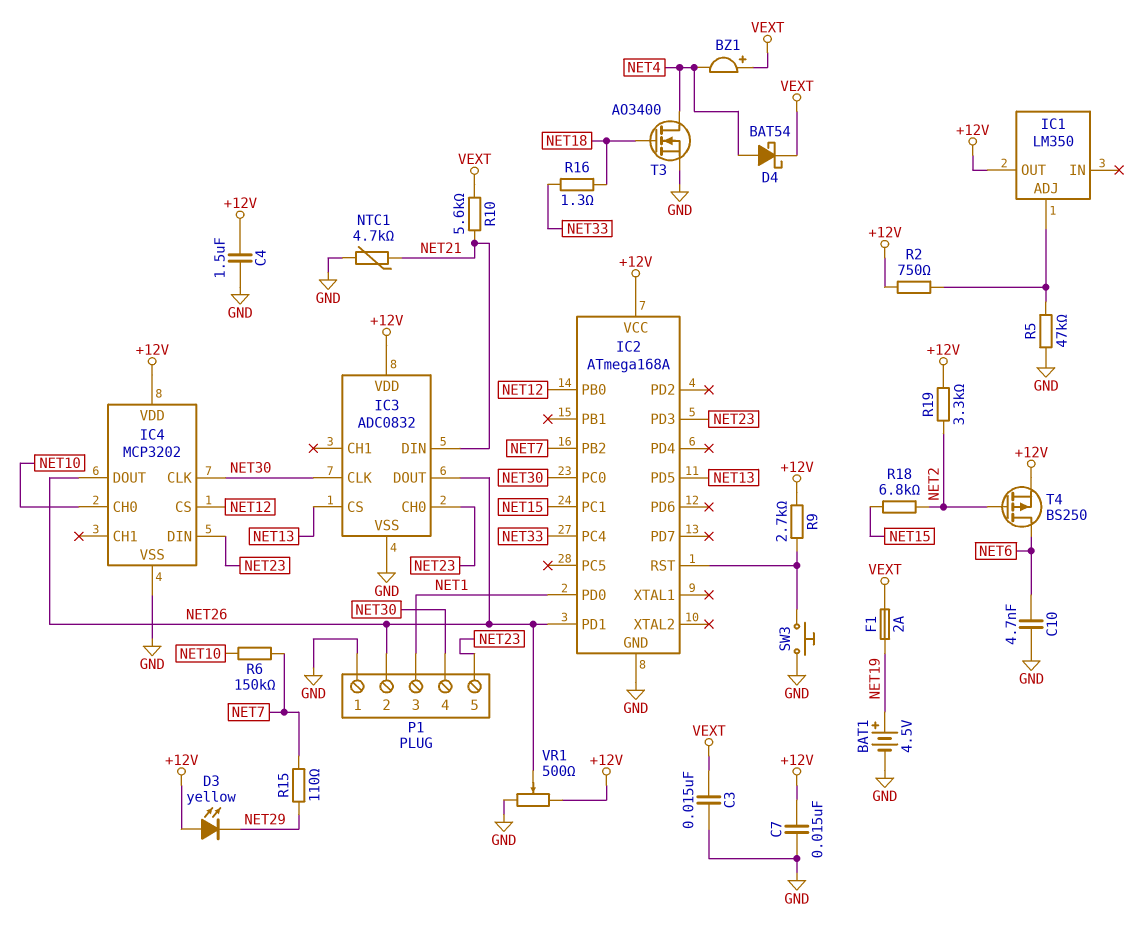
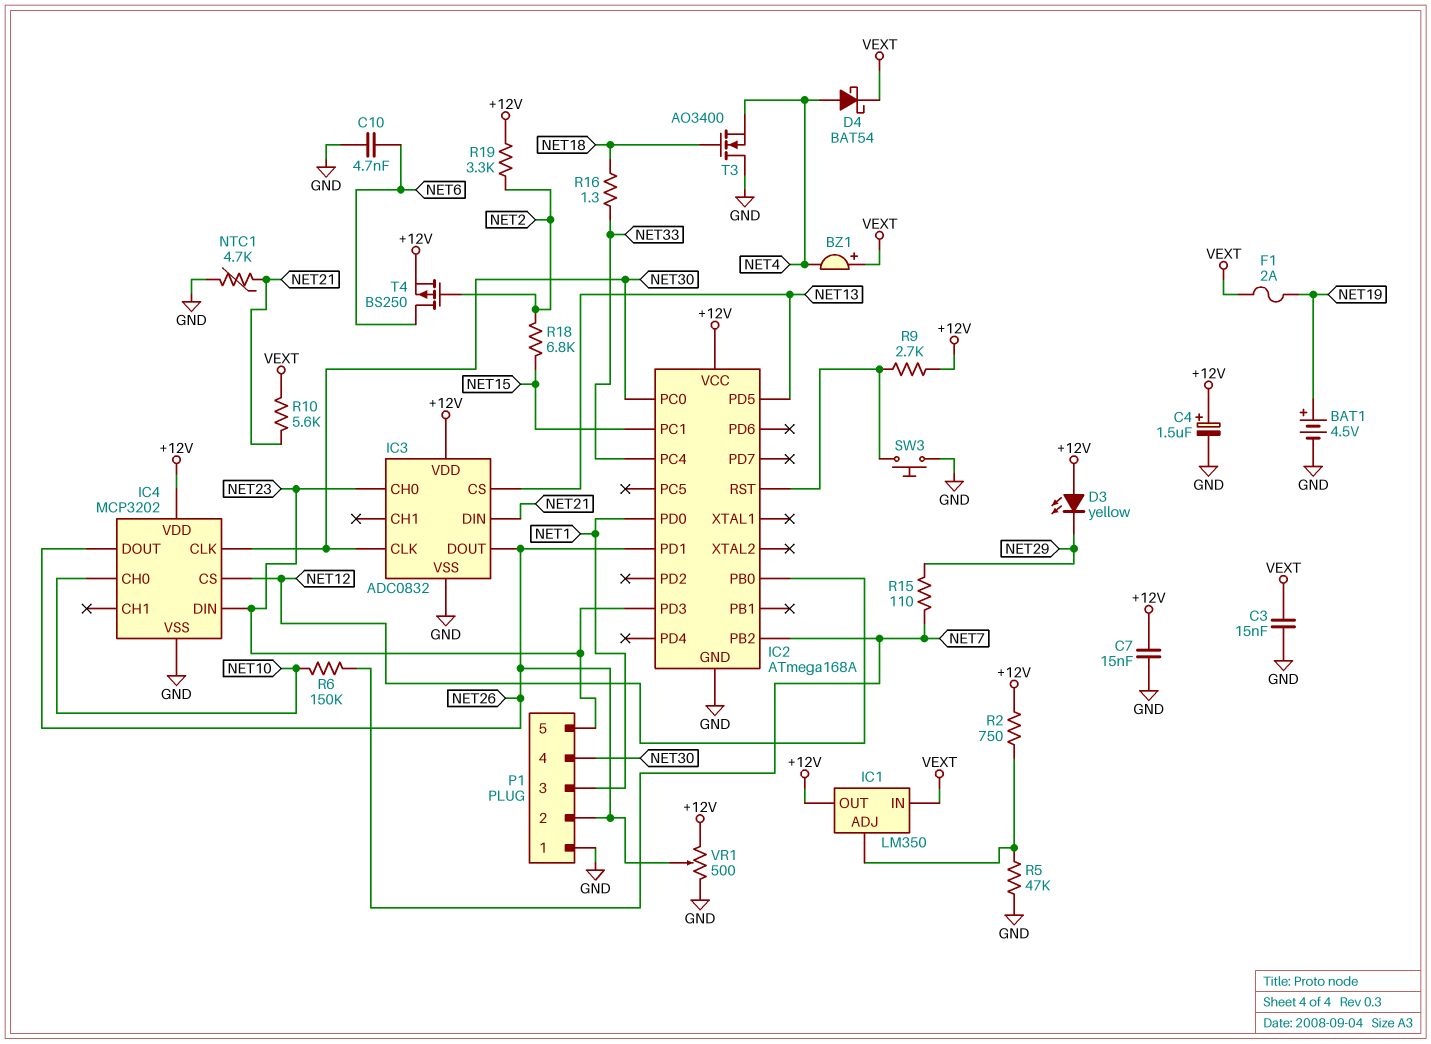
C4: 1.5uF (+12V, GND) -> 1.5uF (plus +12V, minus GND)
IC1 pin IN: none -> VEXT
T3: NMOS AO3400 (G NET18, D NET4, S GND) -> NMOS AO3400 (G NET18, D GND, S NET4)

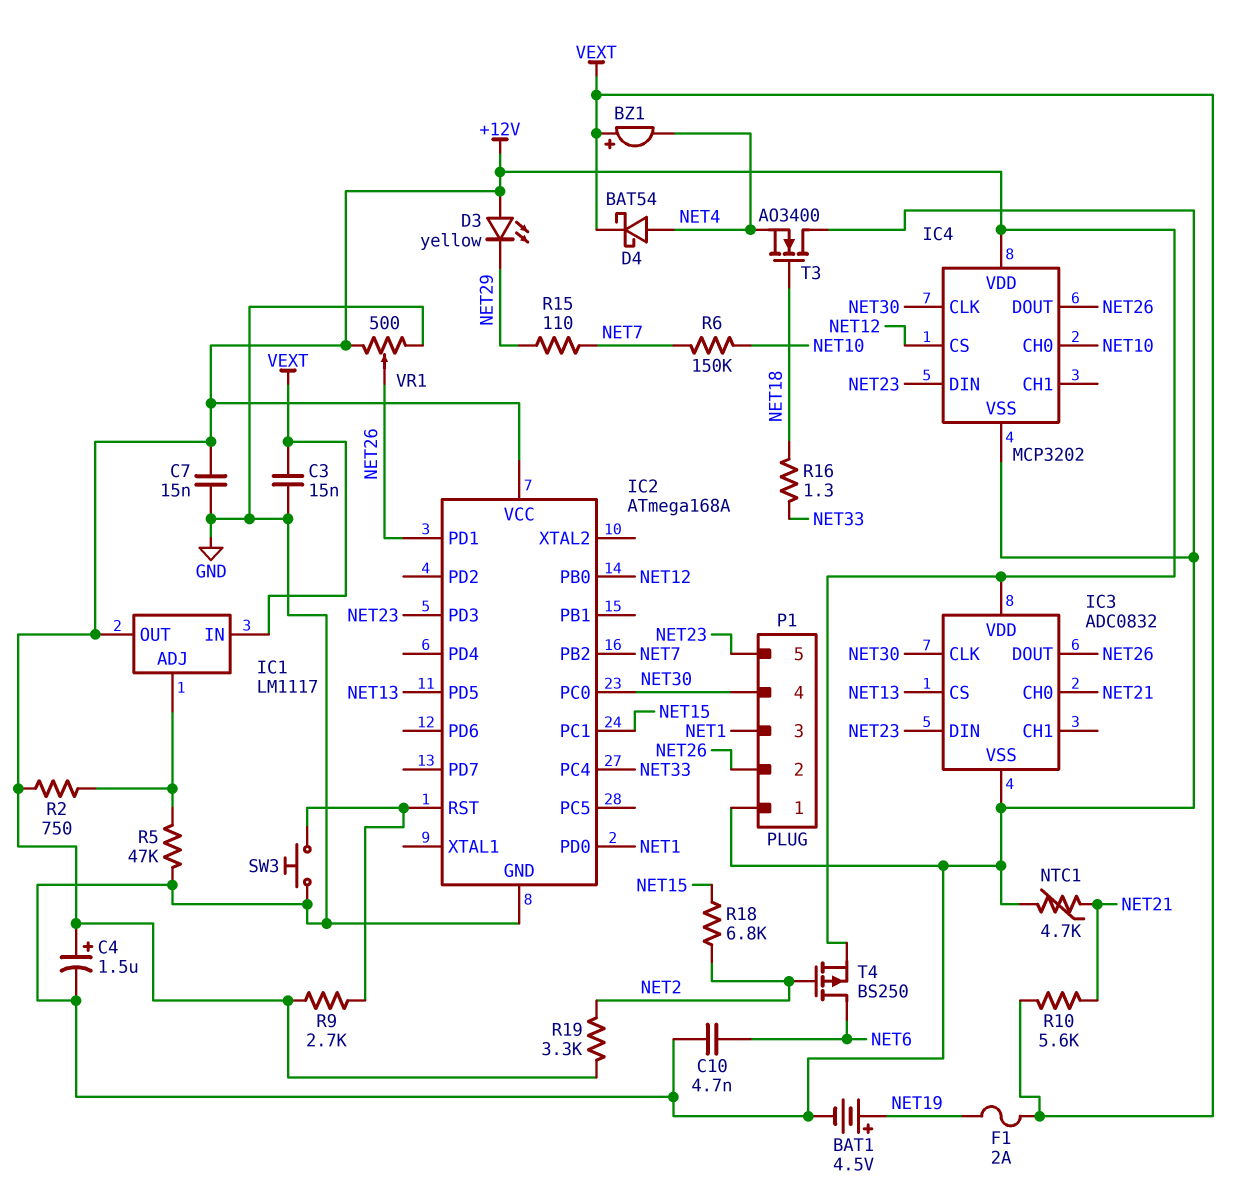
IC1: LM350 -> LM1117
IC3 pin CH0: NET23 -> NET21
IC3 pin DIN: NET21 -> NET23

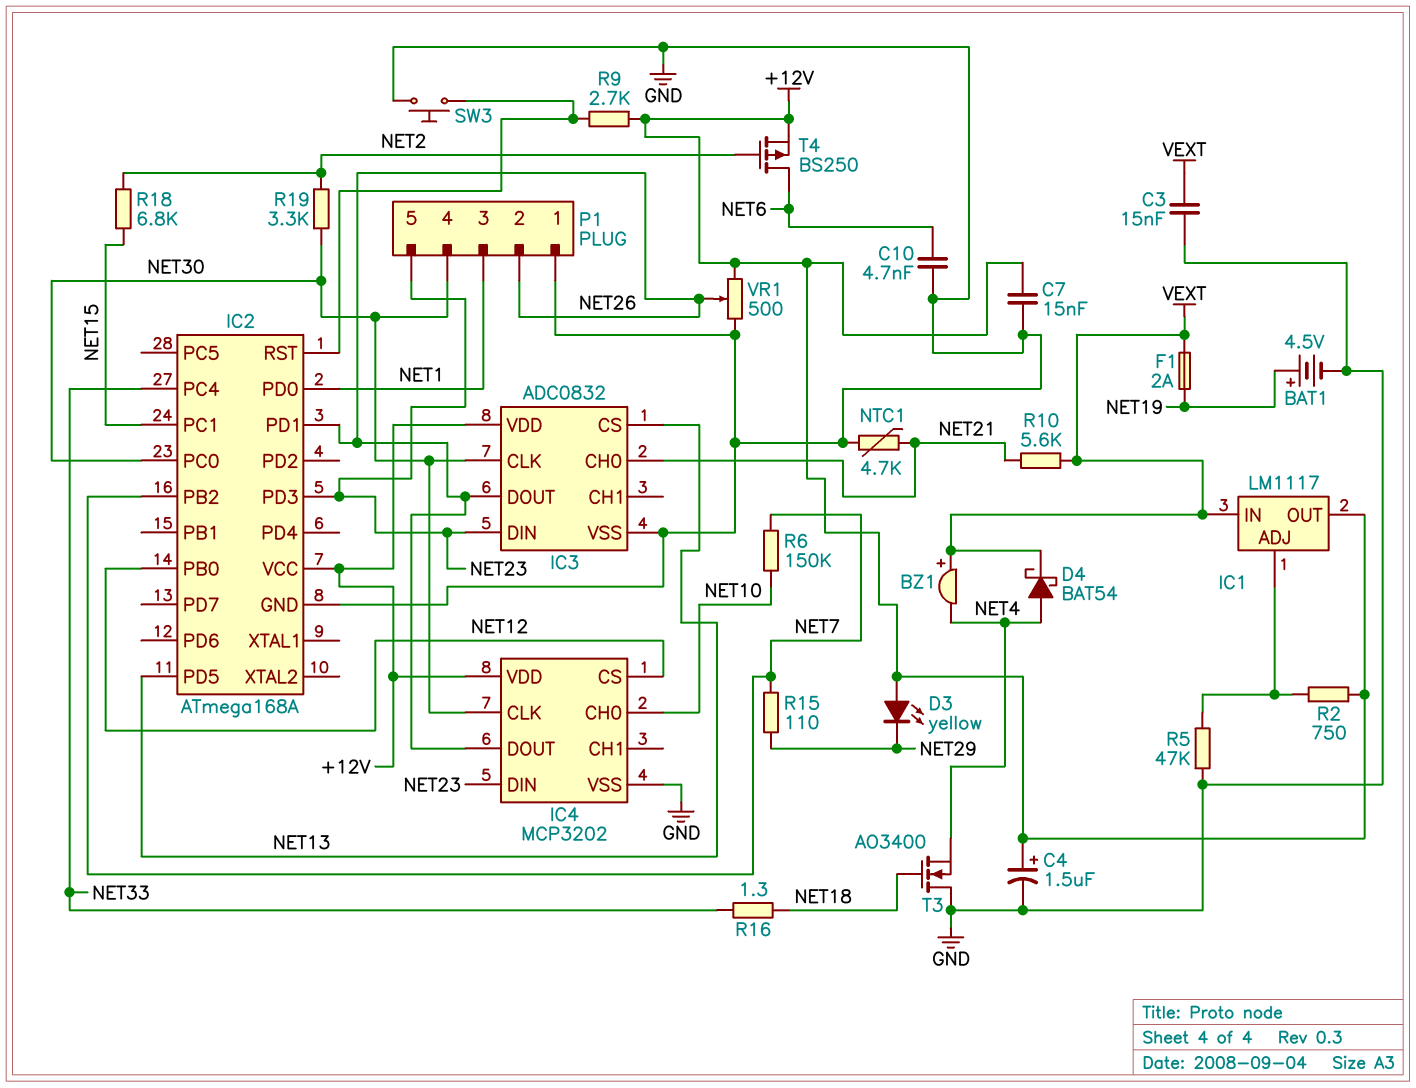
R19: 3.3k (+12V, NET2) -> 3.3k (NET2, NET30)

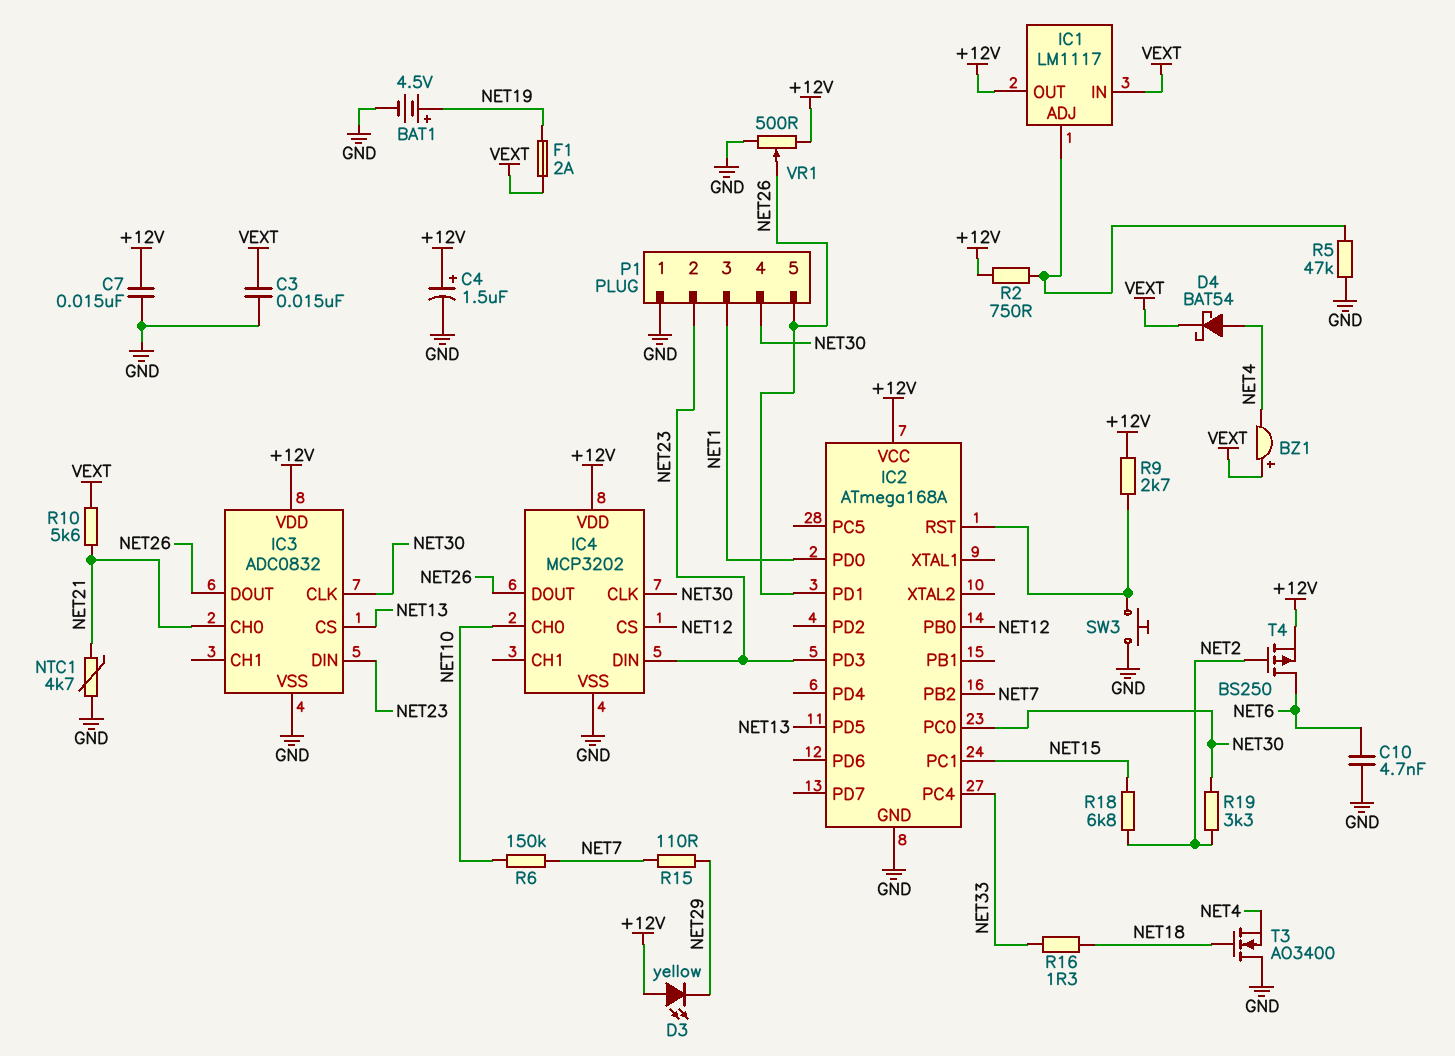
P1 pin 2: NET26 -> NET23
P1 pin 5: NET23 -> NET26

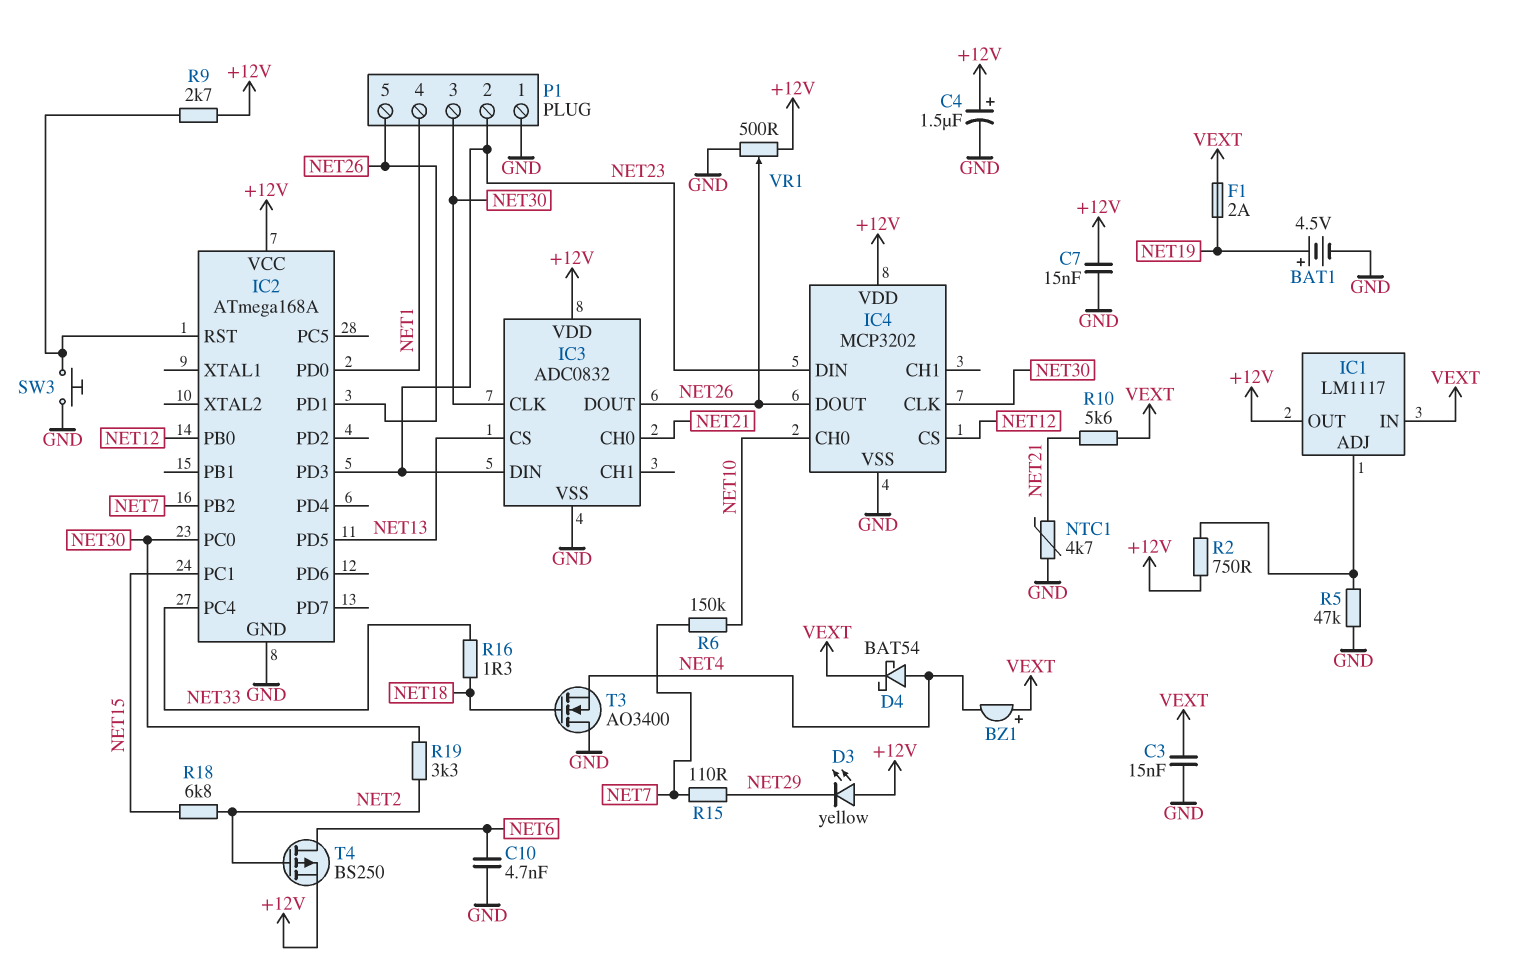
P1 pin 3: NET1 -> NET30
P1 pin 4: NET30 -> NET1

